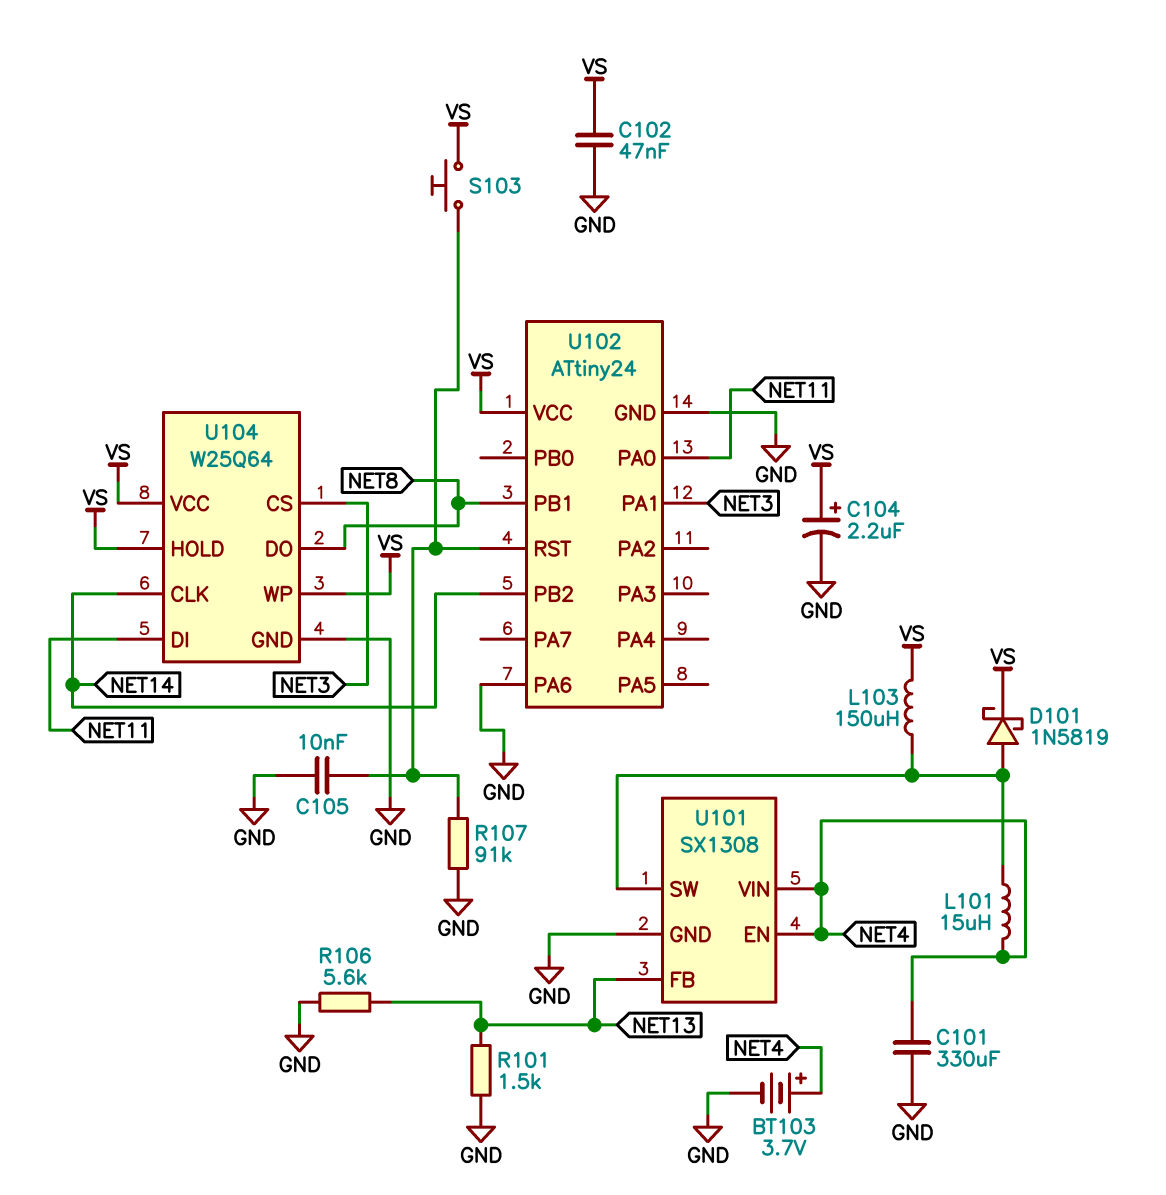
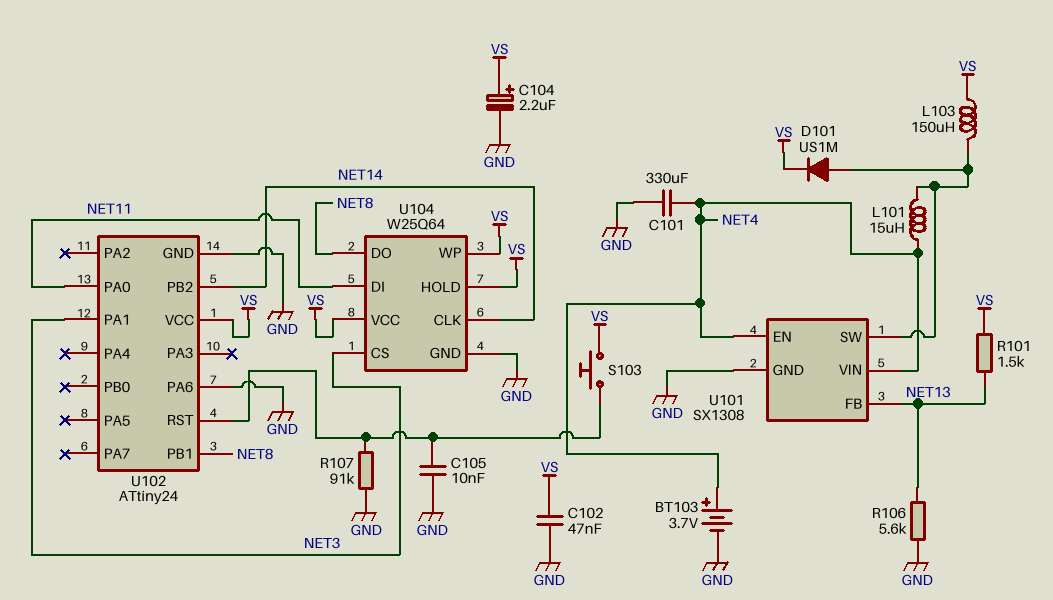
D101: schottky 1N5819 (A U101/SW, K VS) -> diode US1M (A U101/SW, K VS)
R101: 1.5k (GND, NET13) -> 1.5k (NET13, VS)

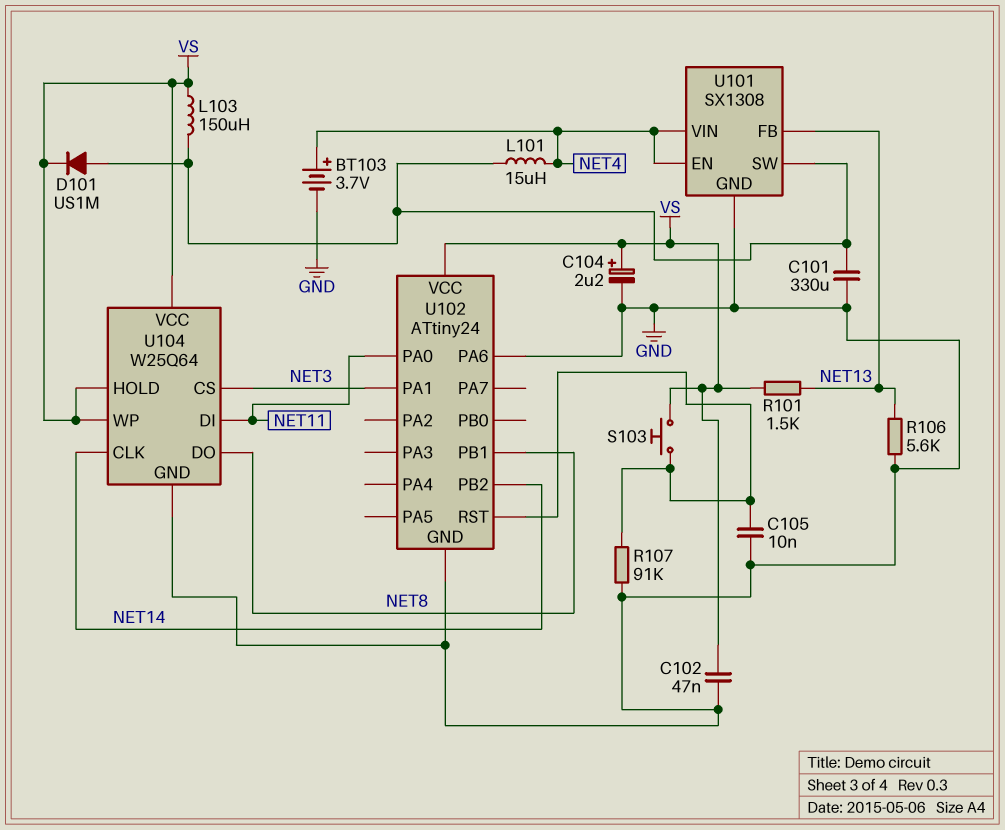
C101: 330uF (GND, NET4) -> 330uF (GND, U101/SW)

